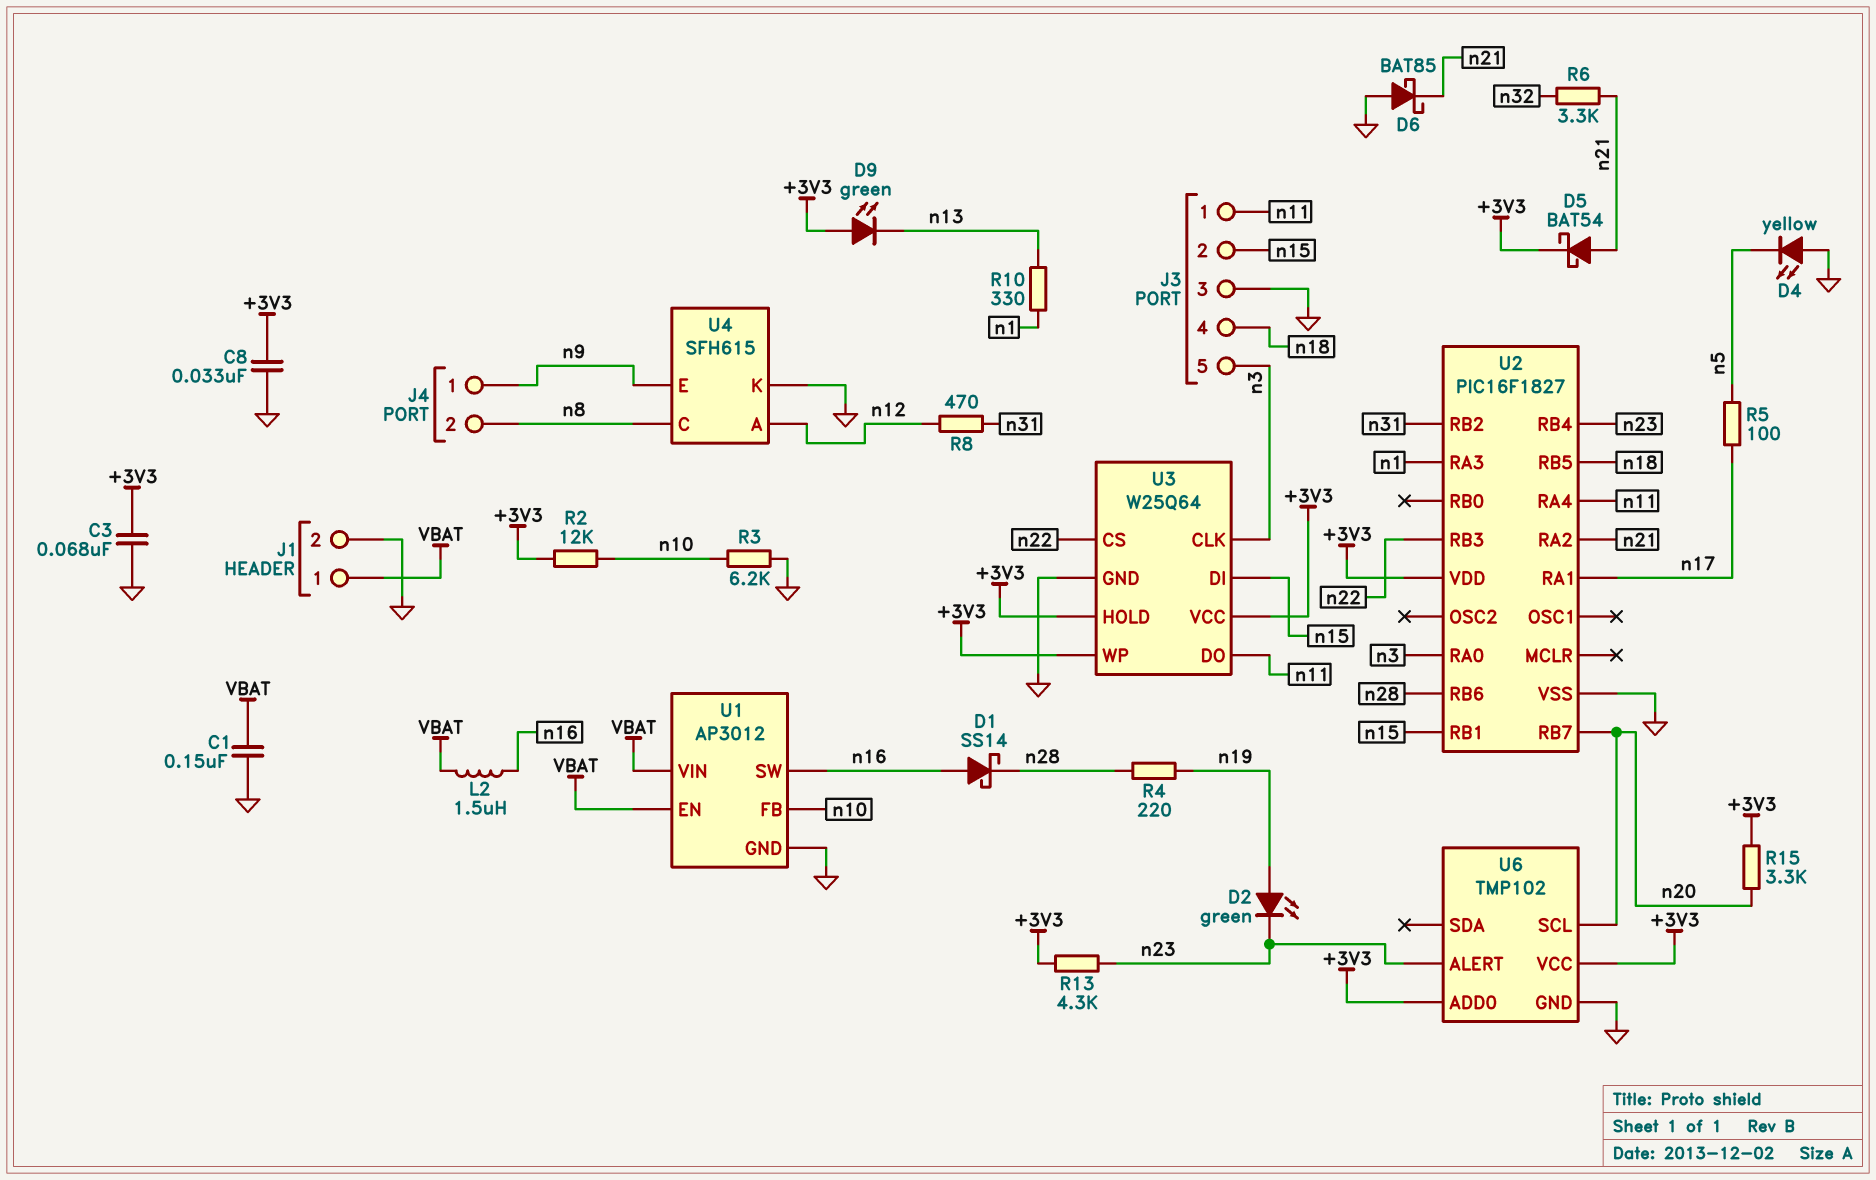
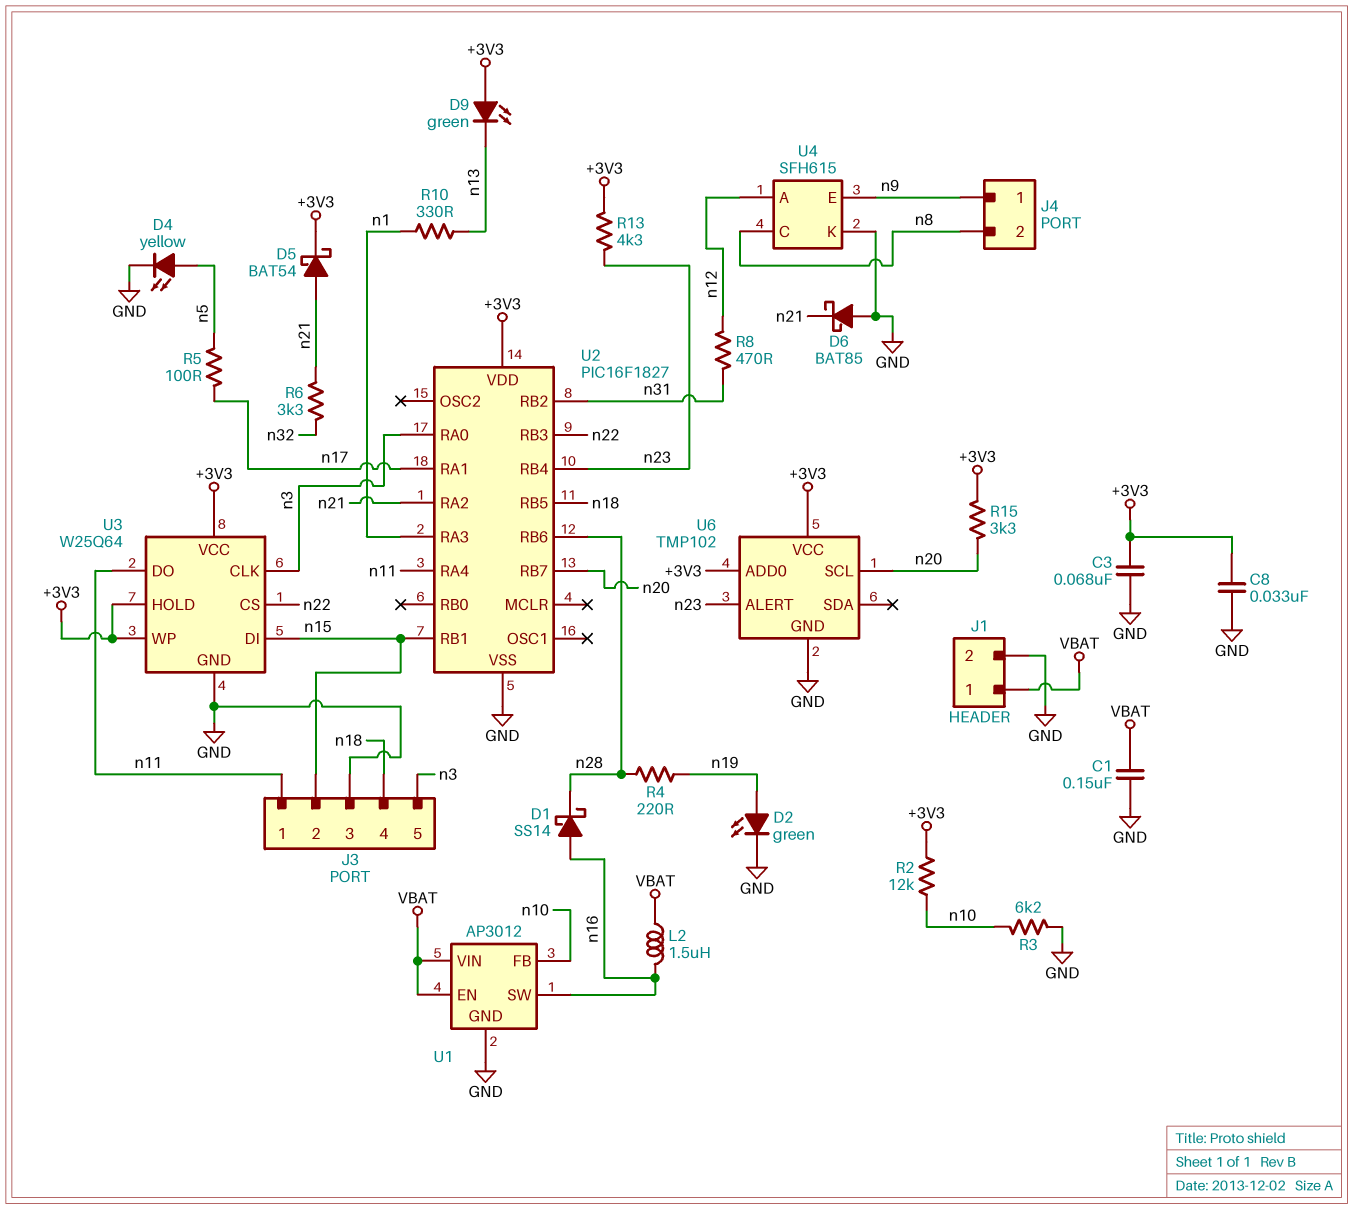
D2: LED green (A n19, K n23) -> LED green (A n19, K GND)
D4: LED yellow (A GND, K n5) -> LED yellow (A n5, K GND)

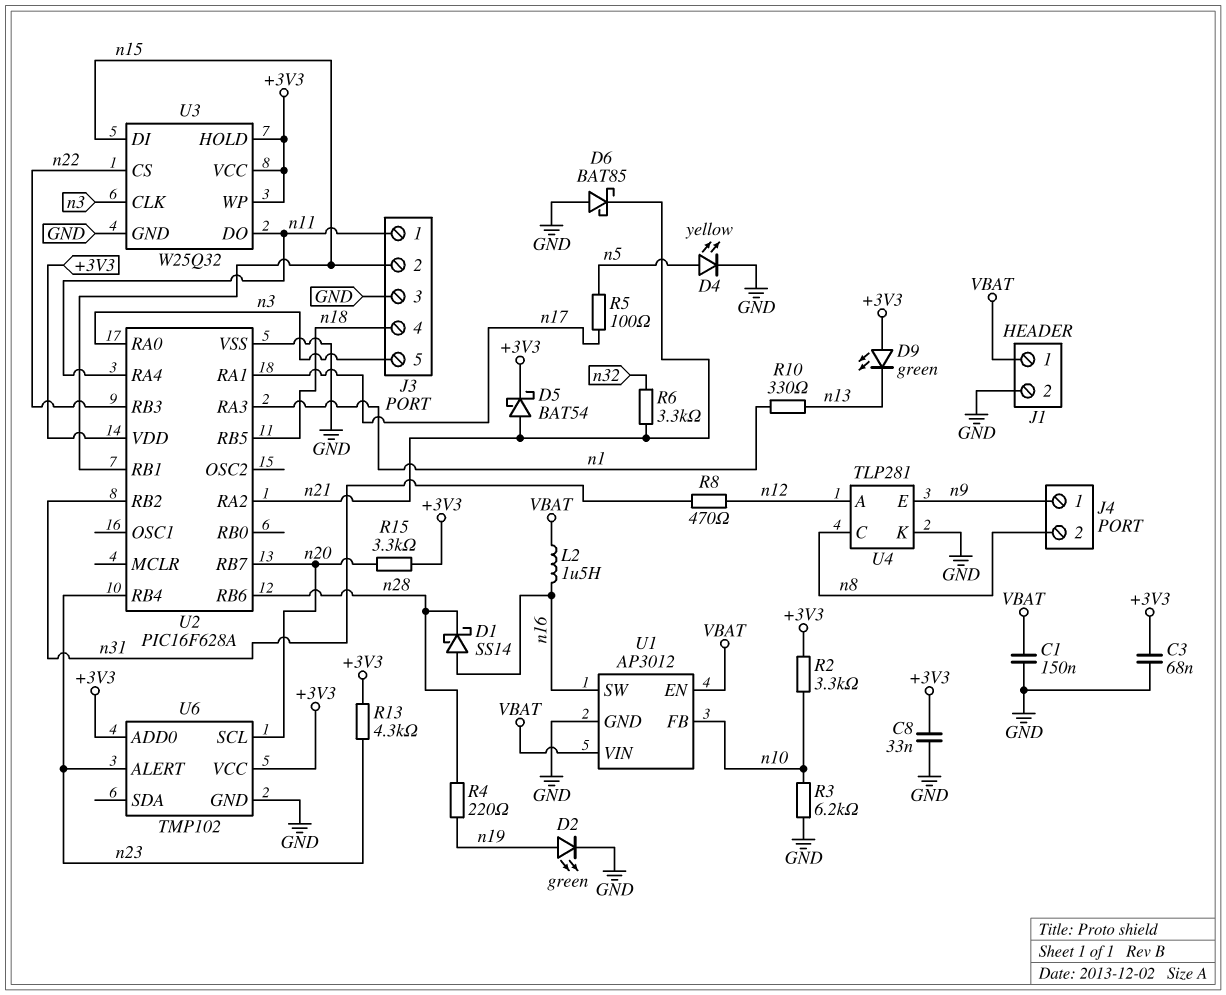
R2: 12k (+3V3, n10) -> 3.3k (+3V3, n10)
U2: PIC16F1827 -> PIC16F628A
U3: W25Q64 -> W25Q32
U4: SFH615 -> TLP281

